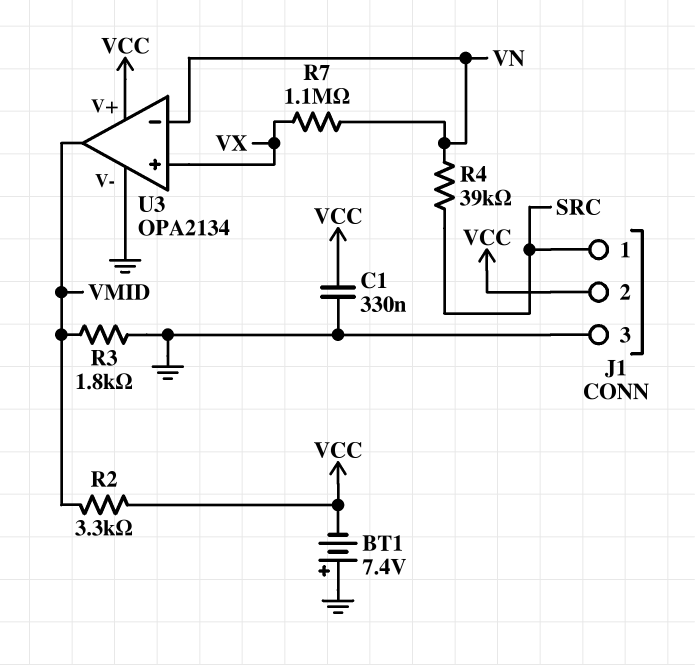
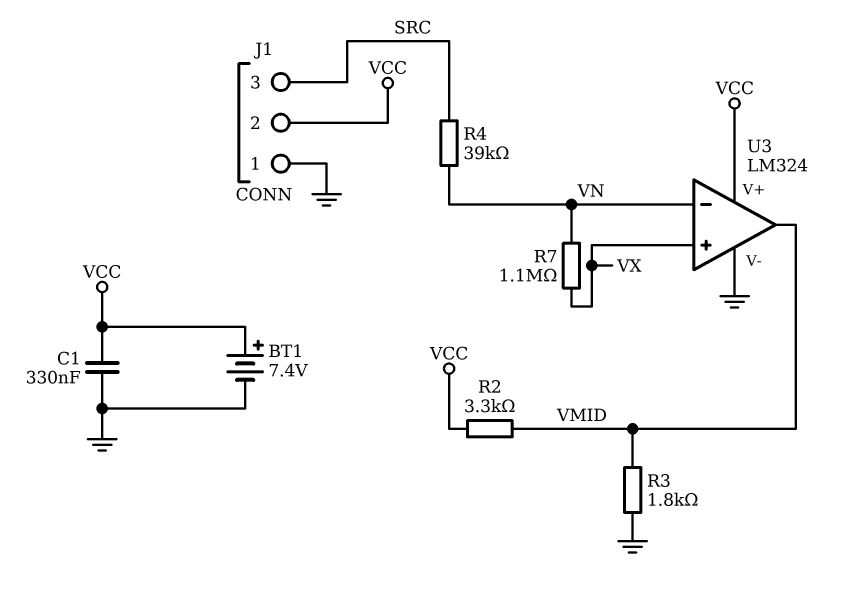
BT1: 7.4V (plus GND, minus VCC) -> 7.4V (plus VCC, minus GND)
J1 pin 1: SRC -> GND
J1 pin 3: GND -> SRC
U3: OPA2134 -> LM324

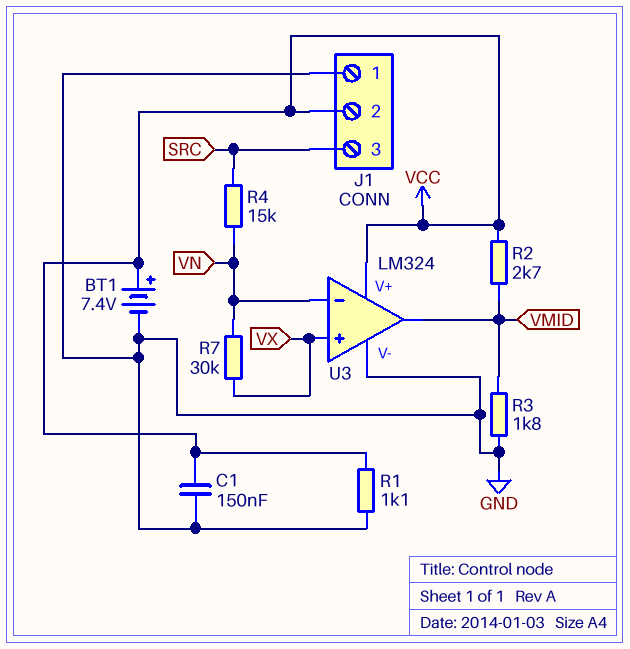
C1: 330nF (GND, VCC) -> 150nF (GND, VCC)
R1: none -> 1.1k (GND, VCC)
R2: 3.3k (VCC, VMID) -> 2.7k (VCC, VMID)
R4: 39k (SRC, VN) -> 15k (SRC, VN)
R7: 1.1M (VN, VX) -> 30k (VN, VX)

